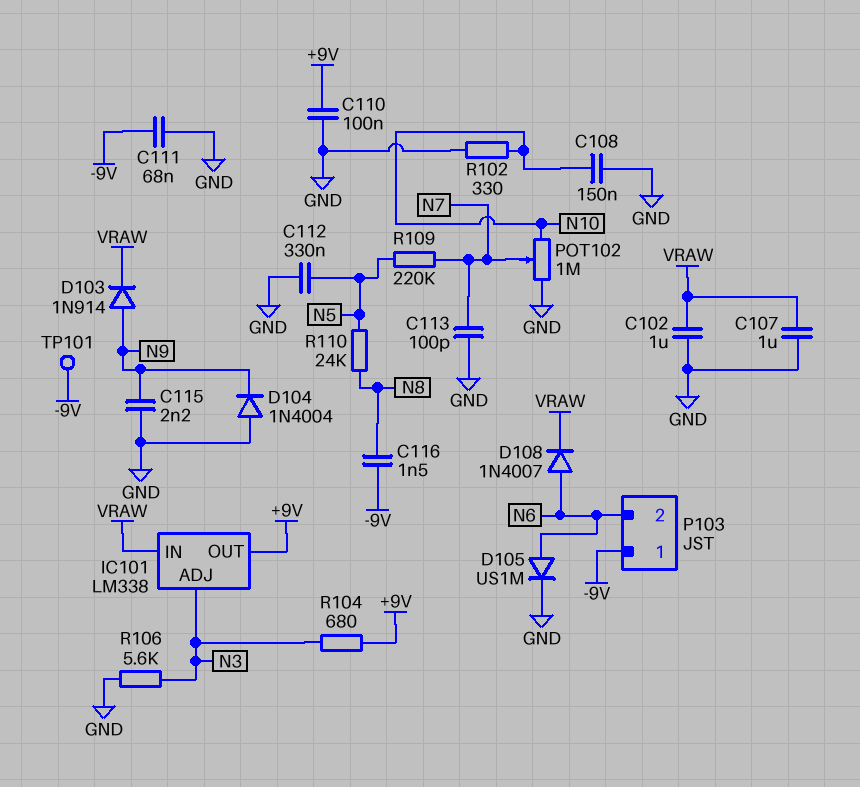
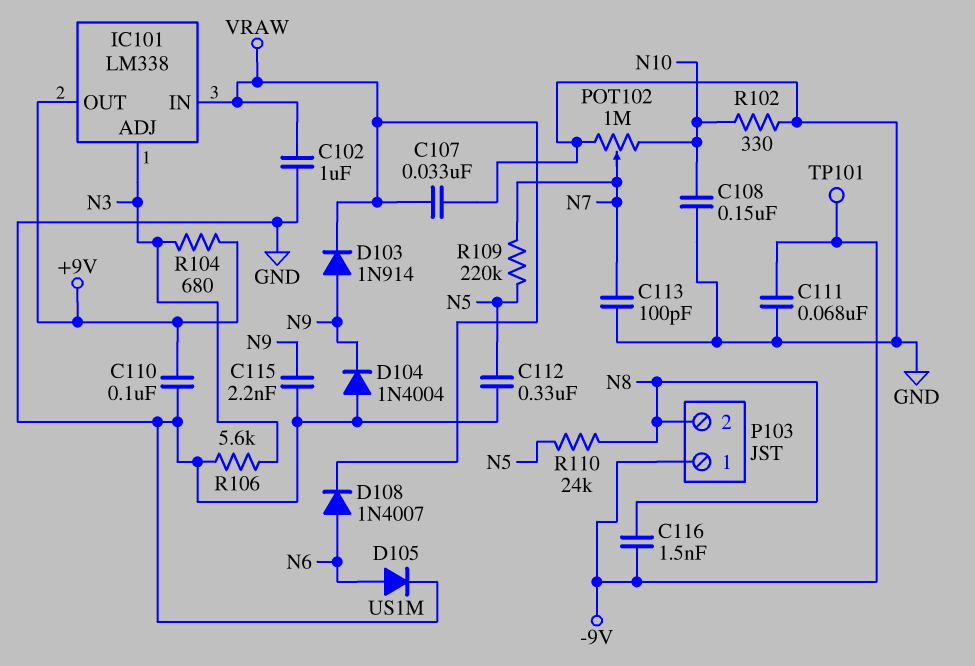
C107: 1uF (GND, VRAW) -> 33nF (GND, VRAW)
P103 pin 2: N6 -> N8

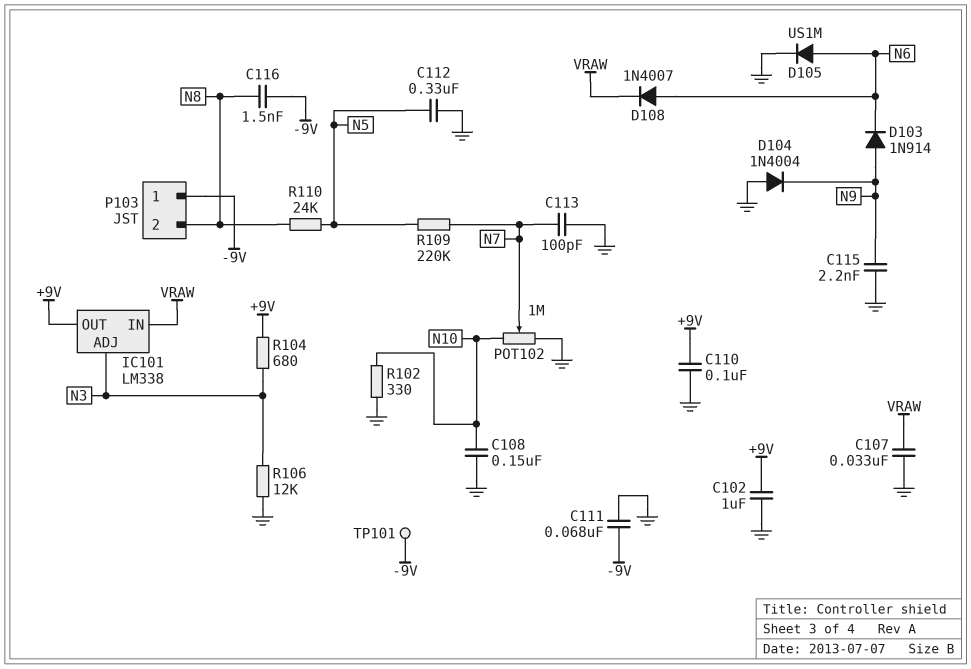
C102: 1uF (GND, VRAW) -> 1uF (+9V, GND)
D103: diode 1N914 (A N9, K VRAW) -> diode 1N914 (A N9, K N6)
R106: 5.6k (GND, N3) -> 12k (GND, N3)

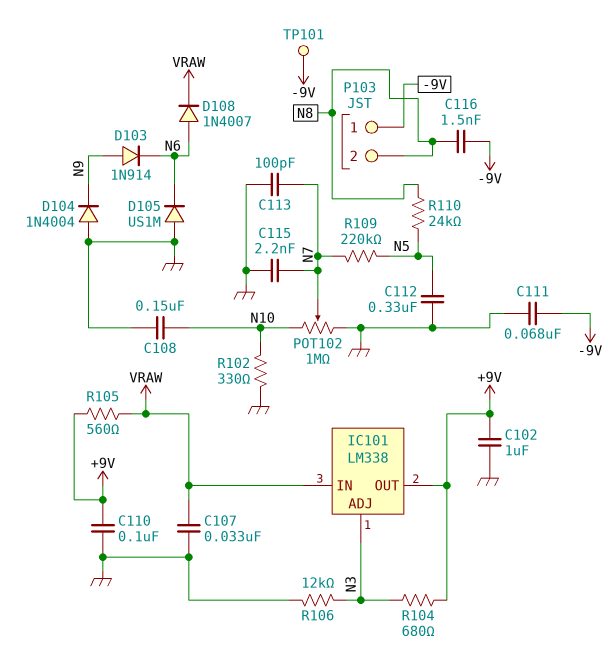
C115: 2.2nF (GND, N9) -> 2.2nF (GND, N7)
D105: diode US1M (A N6, K GND) -> diode US1M (A GND, K N6)
R105: none -> 560 (+9V, VRAW)

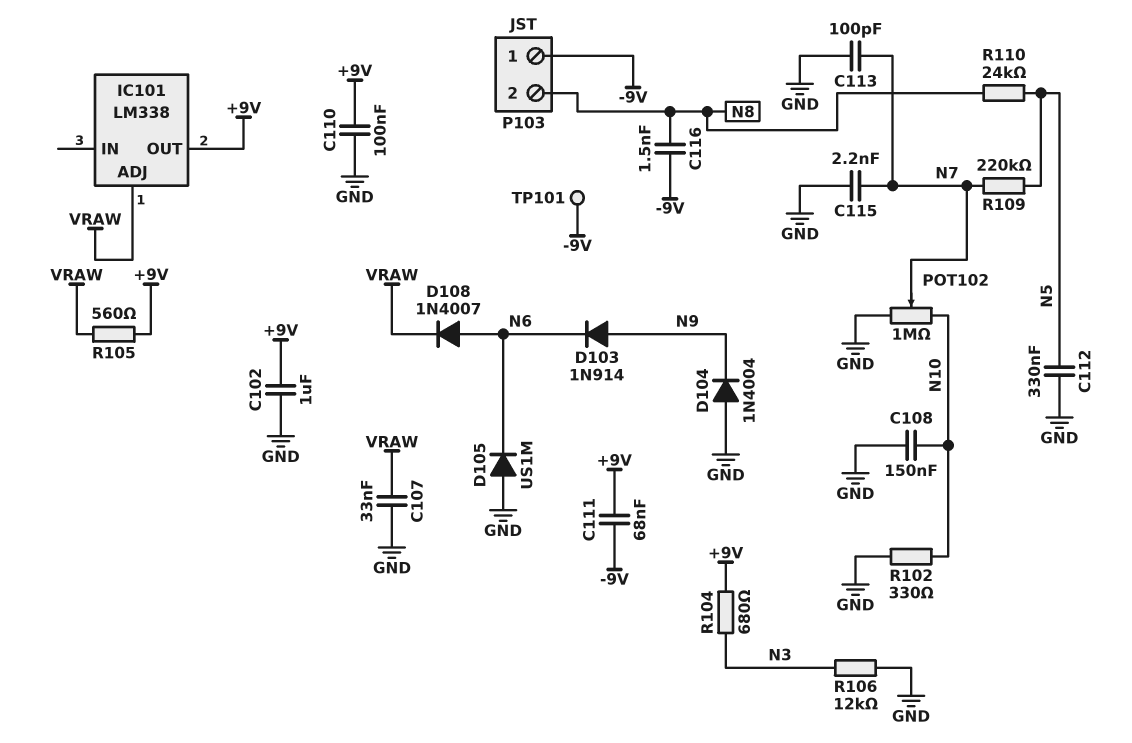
C111: 68nF (-9V, GND) -> 68nF (+9V, -9V)
IC101 pin ADJ: N3 -> VRAW
IC101 pin IN: VRAW -> none

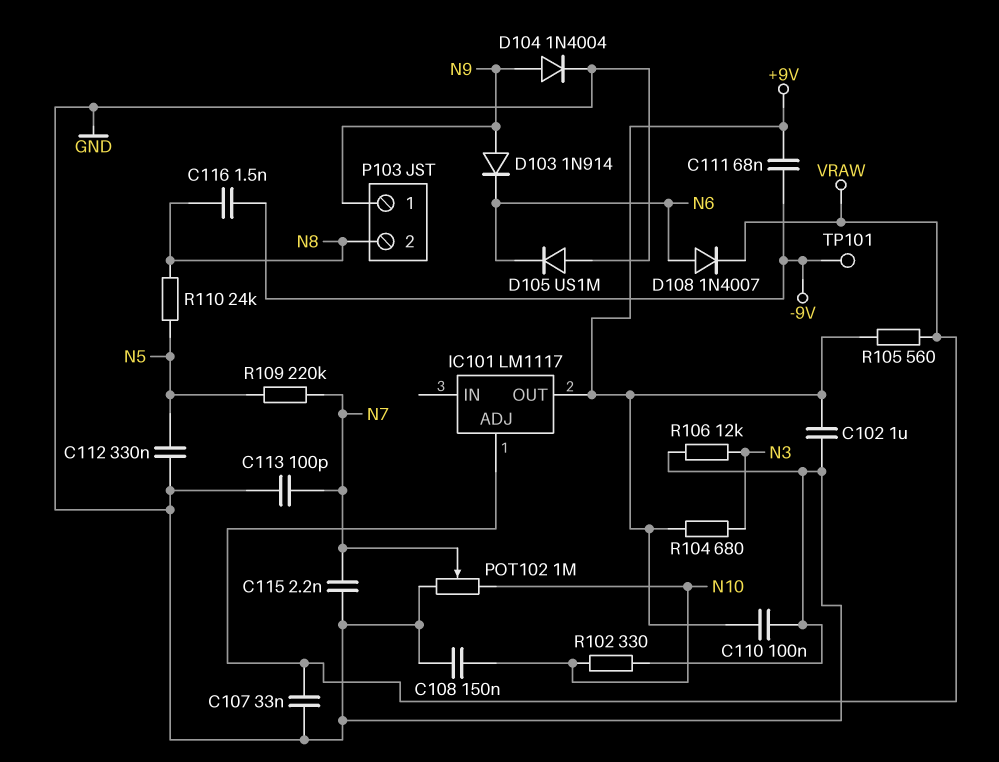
D104: diode 1N4004 (A GND, K N9) -> diode 1N4004 (A N9, K GND)
IC101: LM338 -> LM1117
P103 pin 1: -9V -> N9

